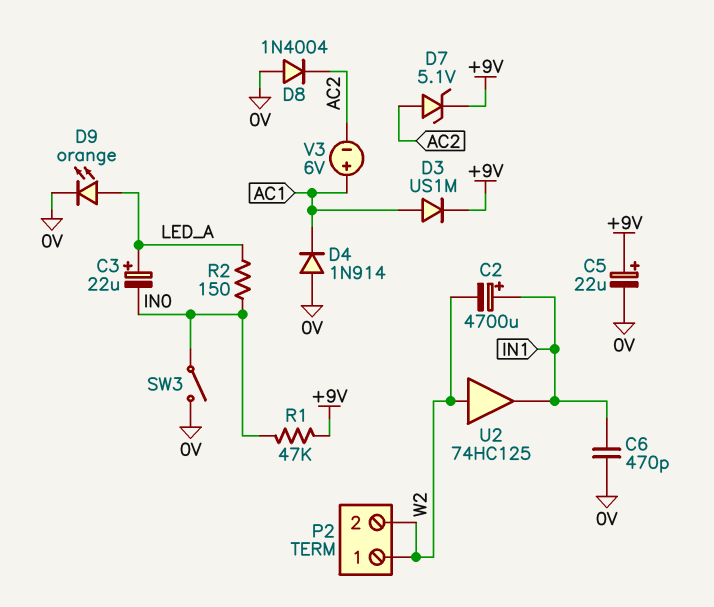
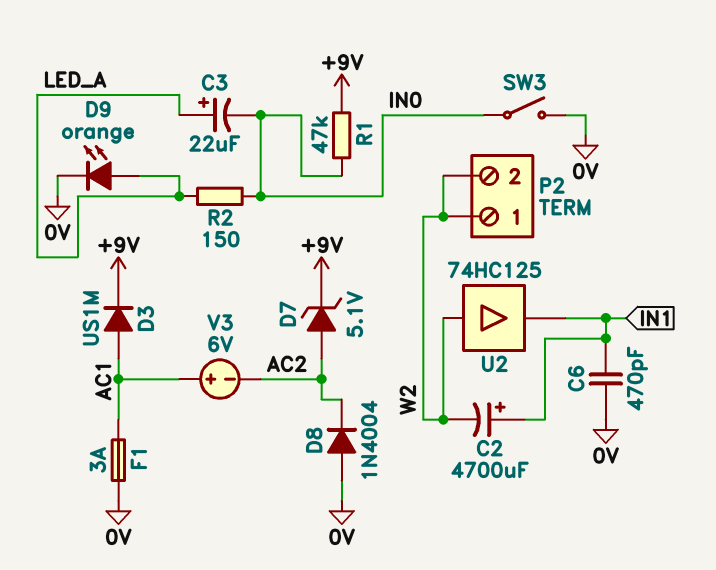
C5: 22uF (plus +9V, minus 0V) -> none
D4: diode 1N914 (A 0V, K AC1) -> none
F1: none -> 3A (0V, AC1)

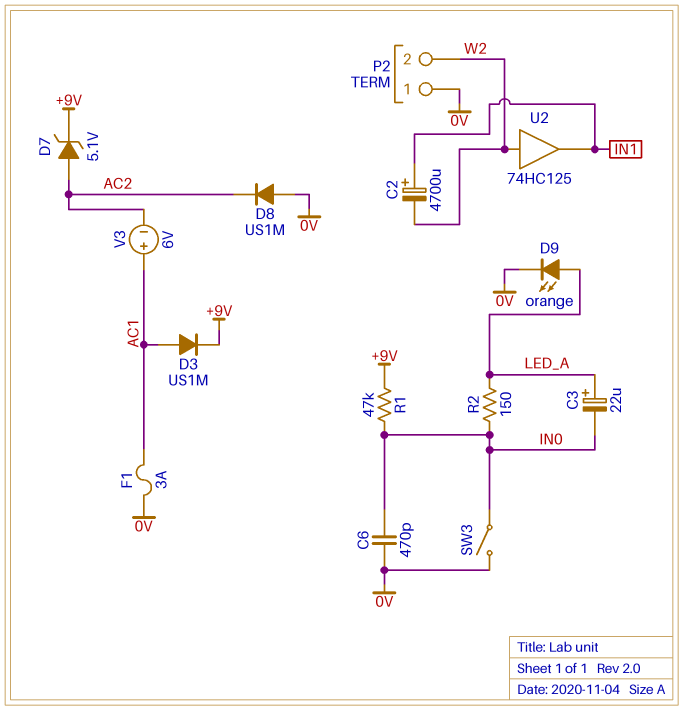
C6: 470pF (0V, IN1) -> 470pF (0V, IN0)
D8: diode 1N4004 (A 0V, K AC2) -> diode US1M (A 0V, K AC2)
P2 pin 1: W2 -> 0V

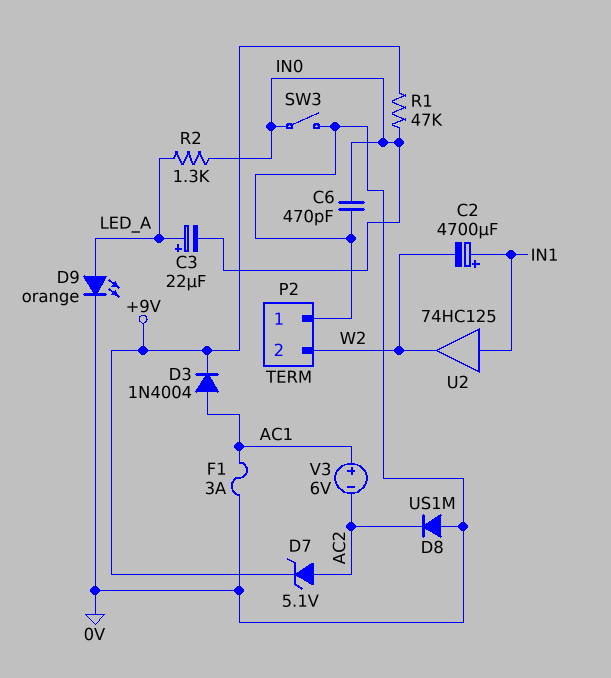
D3: diode US1M (A AC1, K +9V) -> diode 1N4004 (A AC1, K +9V)
R2: 150 (IN0, LED_A) -> 1.3k (IN0, LED_A)
U2: buffer 74HC125 (in W2, out IN1) -> buffer 74HC125 (in IN1, out W2)

